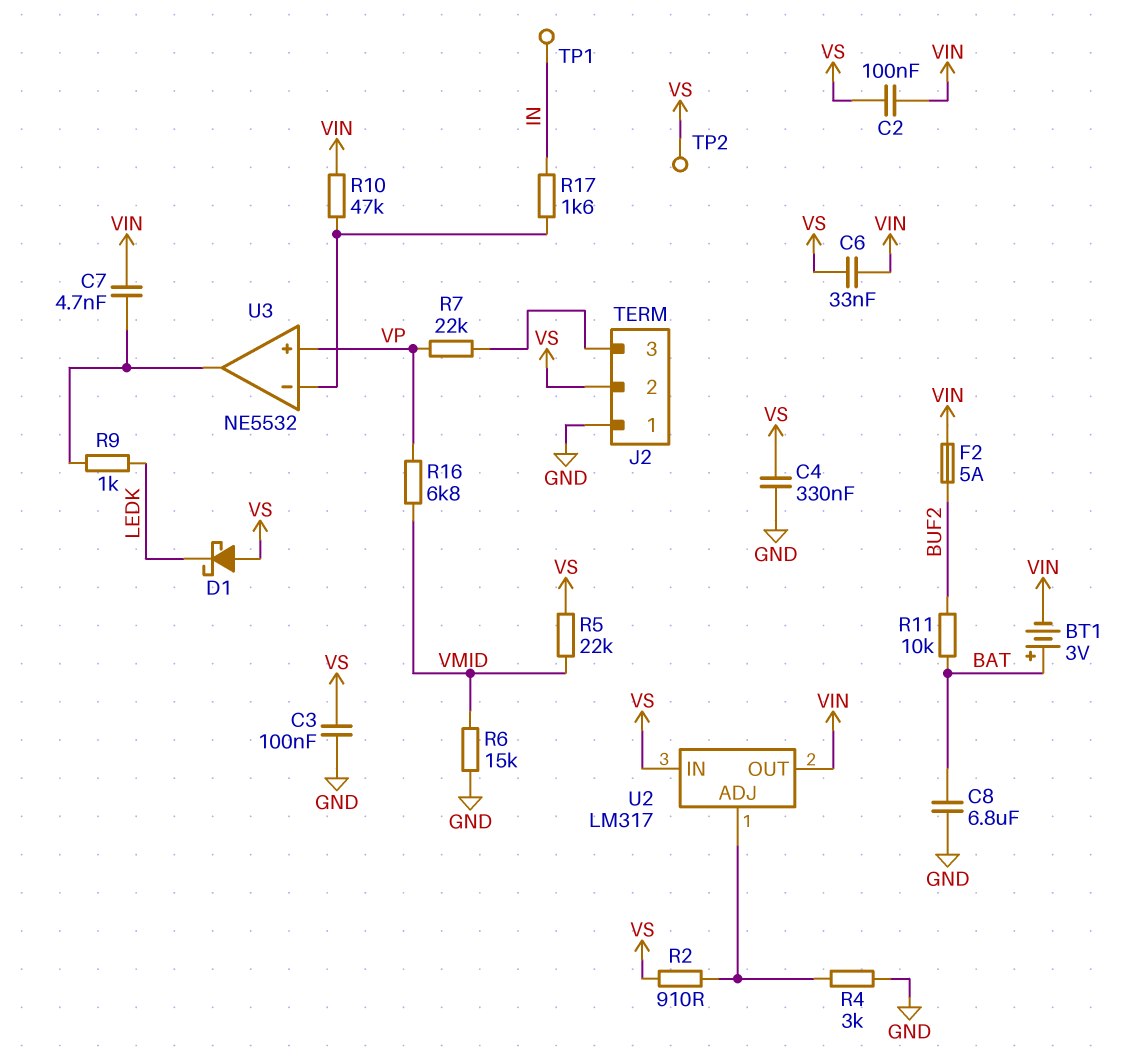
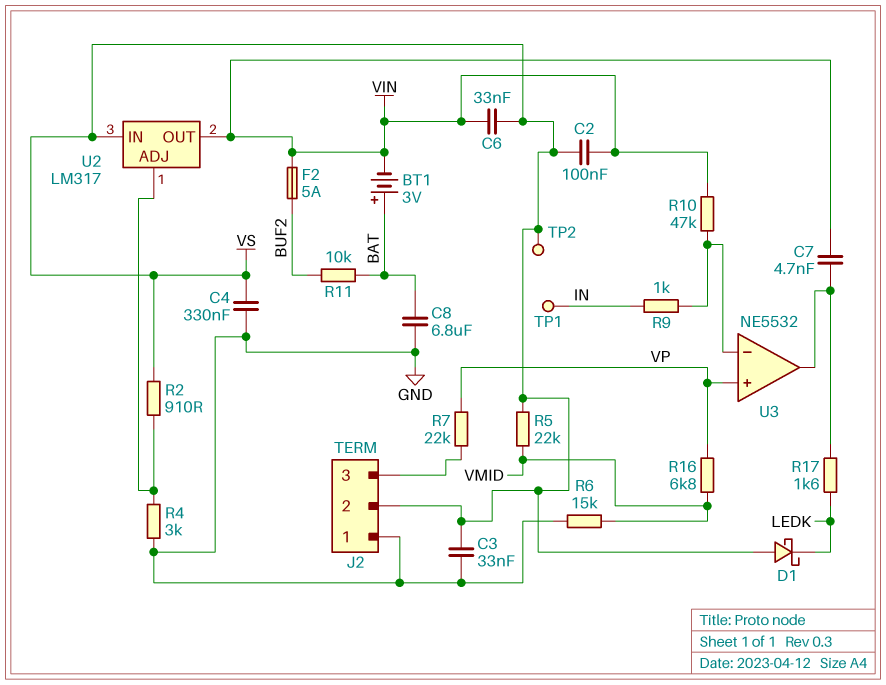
C3: 100nF (GND, VS) -> 33nF (GND, VS)
R9: 1k (LEDK, U3/out) -> 1k (IN, U3/in-)
R17: 1.6k (IN, U3/in-) -> 1.6k (LEDK, U3/out)

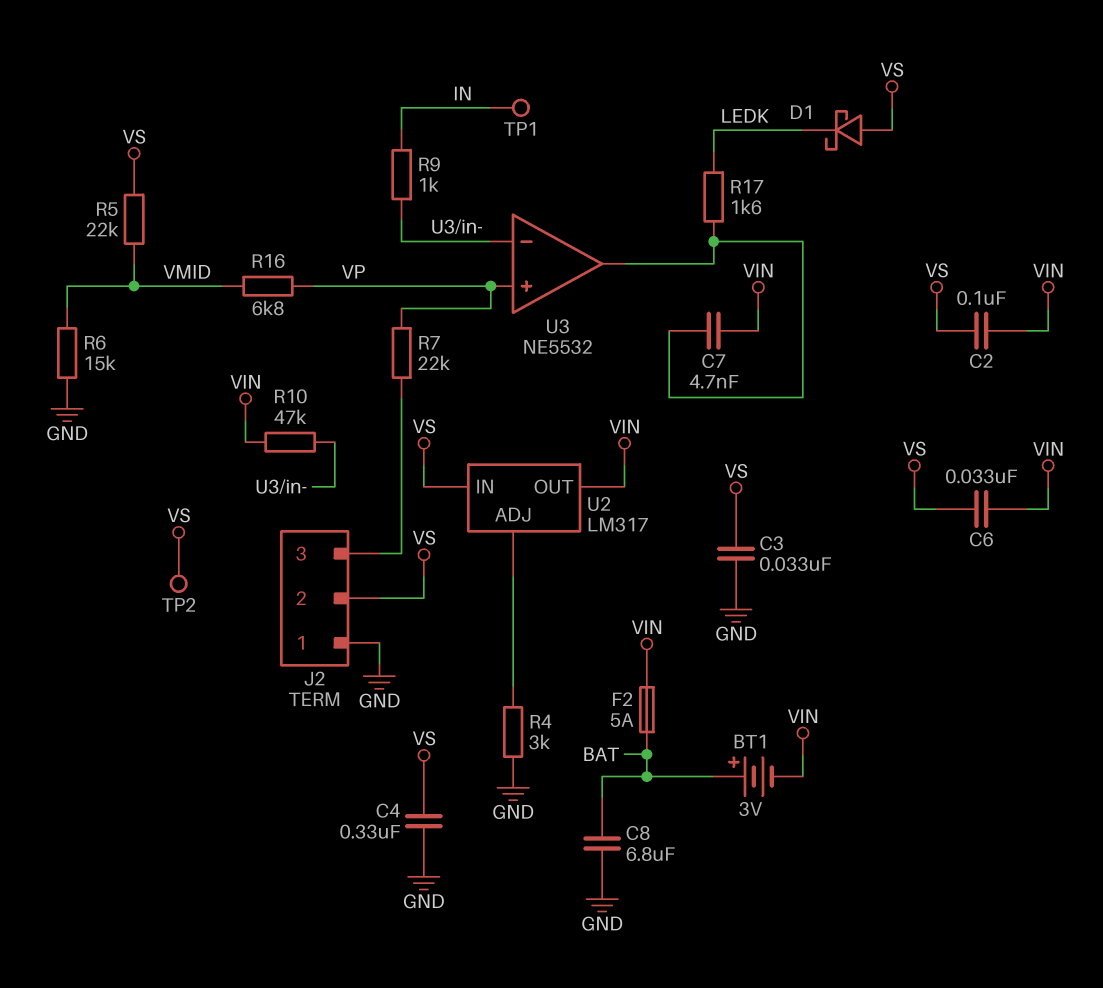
F2: 5A (BUF2, VIN) -> 5A (BAT, VIN)
R2: 910 (U2/ADJ, VS) -> none
R11: 10k (BAT, BUF2) -> none

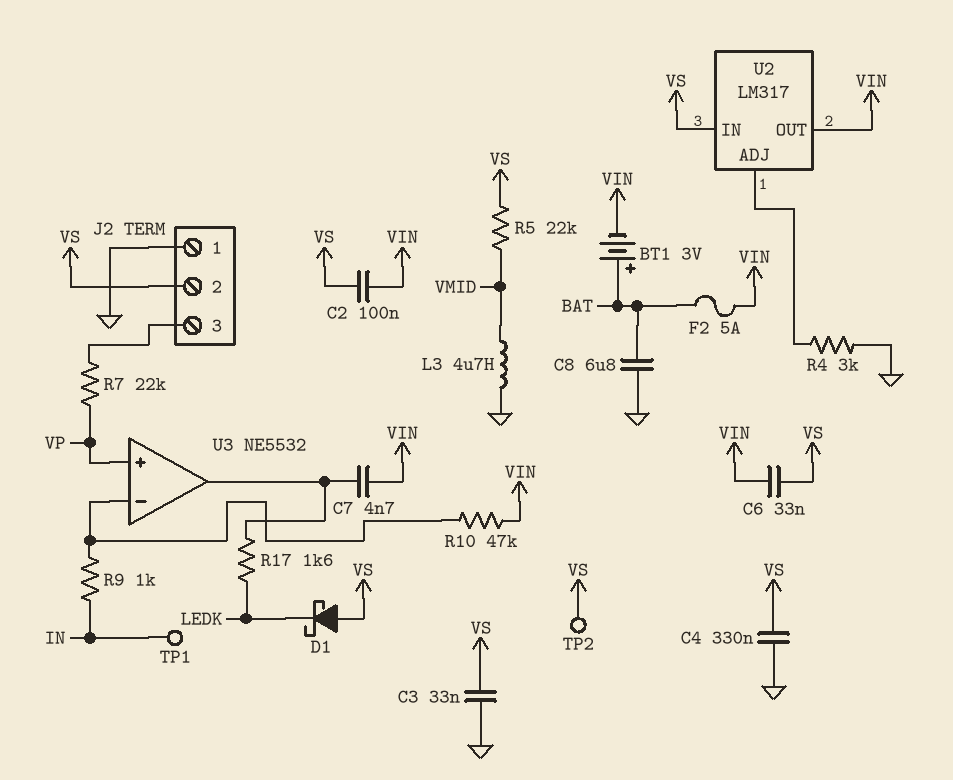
L3: none -> 4.7uH (GND, VMID)
R6: 15k (GND, VMID) -> none
R16: 6.8k (VMID, VP) -> none

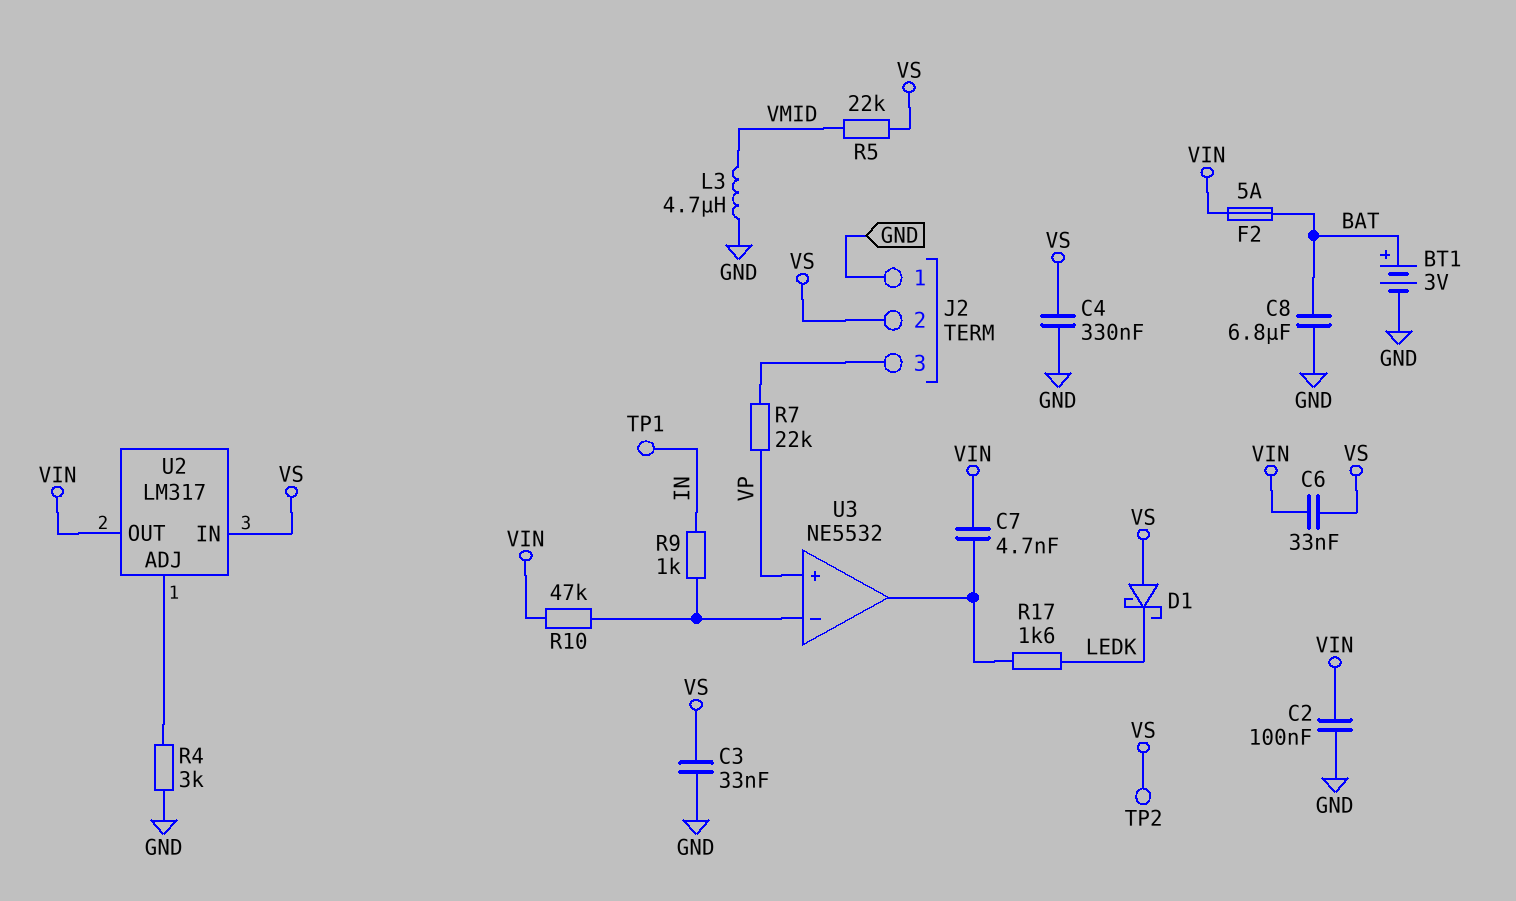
BT1: 3V (plus BAT, minus VIN) -> 3V (plus BAT, minus GND)
C2: 100nF (VIN, VS) -> 100nF (GND, VIN)

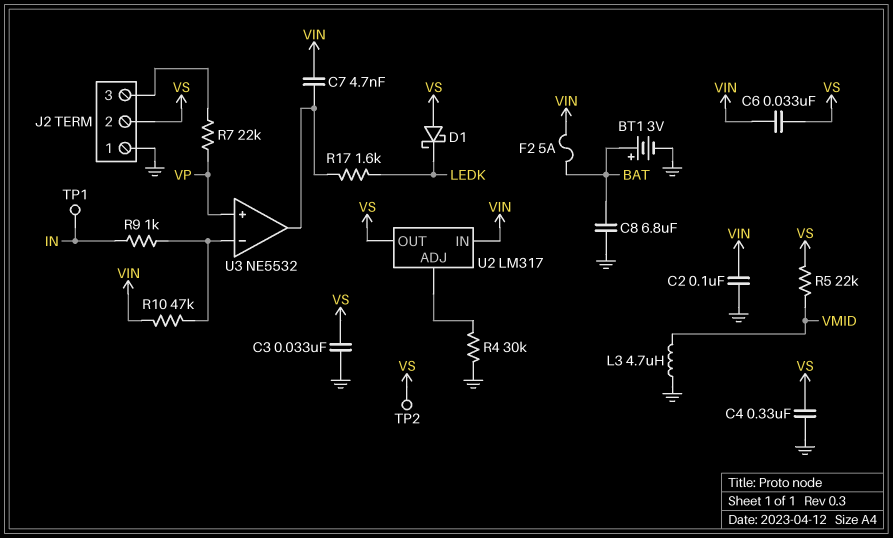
R4: 3k (GND, U2/ADJ) -> 30k (GND, U2/ADJ)
U2 pin IN: VS -> VIN
U2 pin OUT: VIN -> VS

